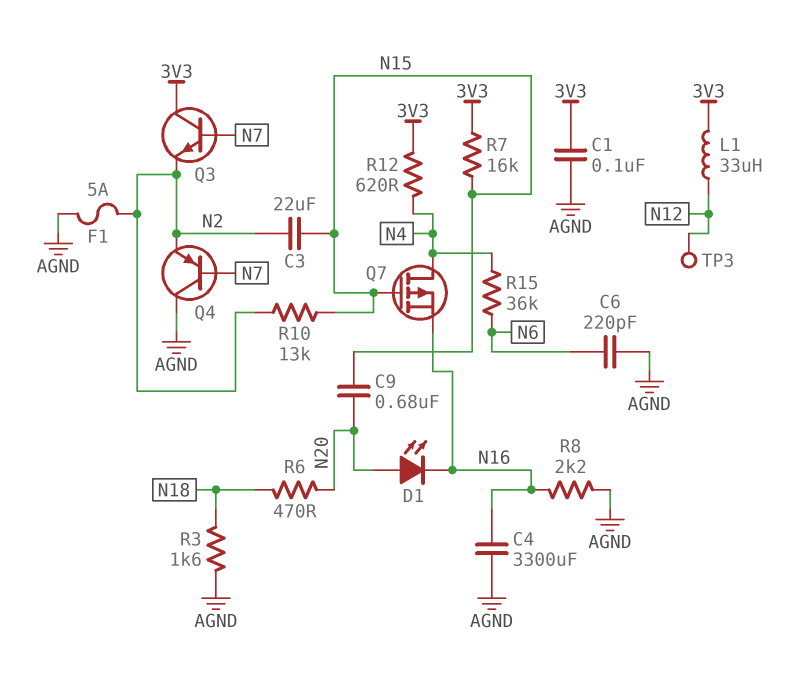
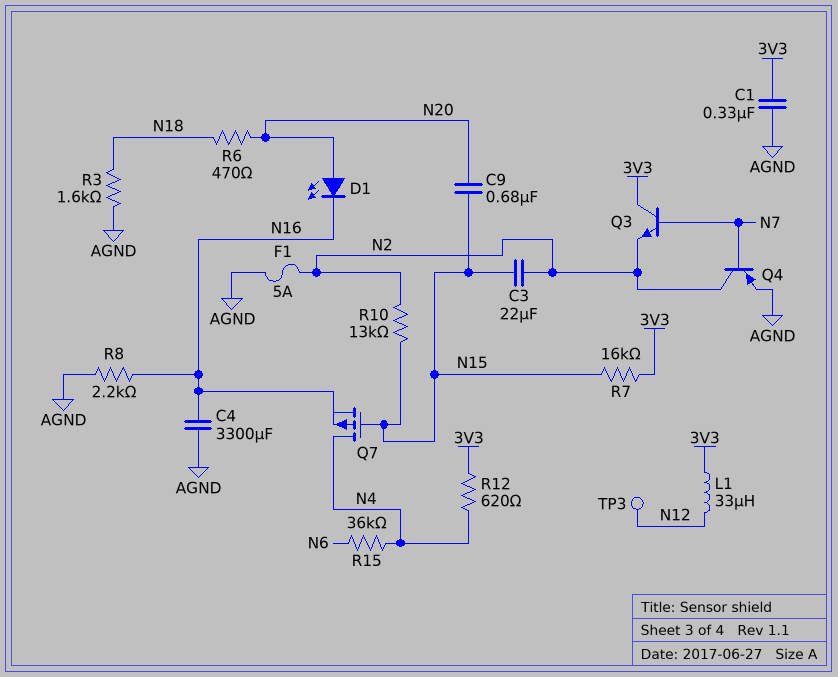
C1: 100nF (3V3, AGND) -> 330nF (3V3, AGND)
C6: 220pF (AGND, N6) -> none
Q4: PNP (B N7, C AGND, E N2) -> PNP (B N7, C N2, E AGND)

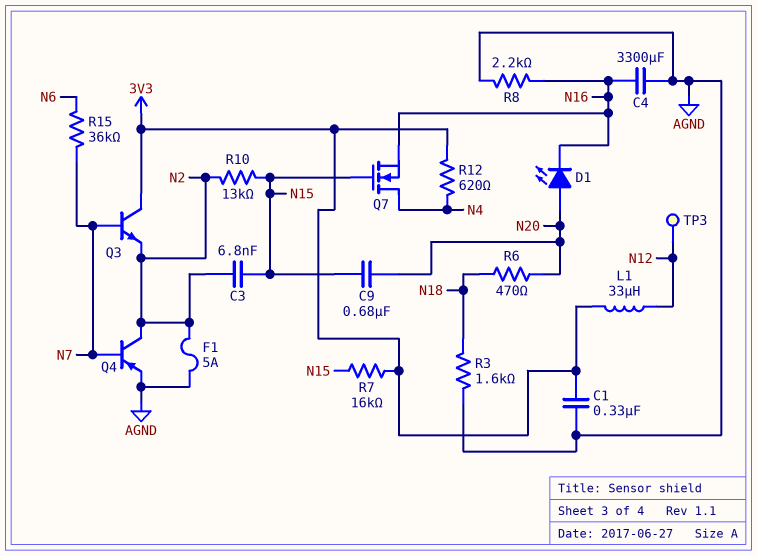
C3: 22uF (N2, N15) -> 6.8nF (N2, N15)
Q7: PMOS (G N15, D N4, S N16) -> NMOS (G N15, D N4, S N16)
R15: 36k (N4, N6) -> 36k (N6, N7)

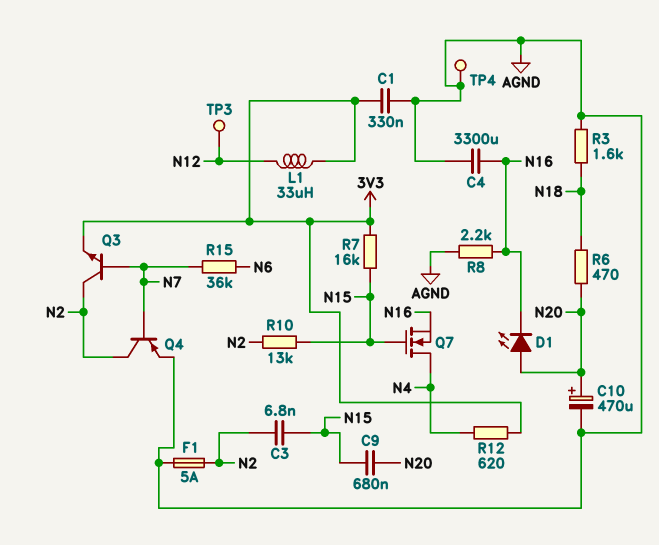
C10: none -> 470uF (plus N20, minus AGND)
Q3: NPN (B N7, C 3V3, E N2) -> NPN (B N7, C N2, E 3V3)
TP4: none -> test point (AGND)

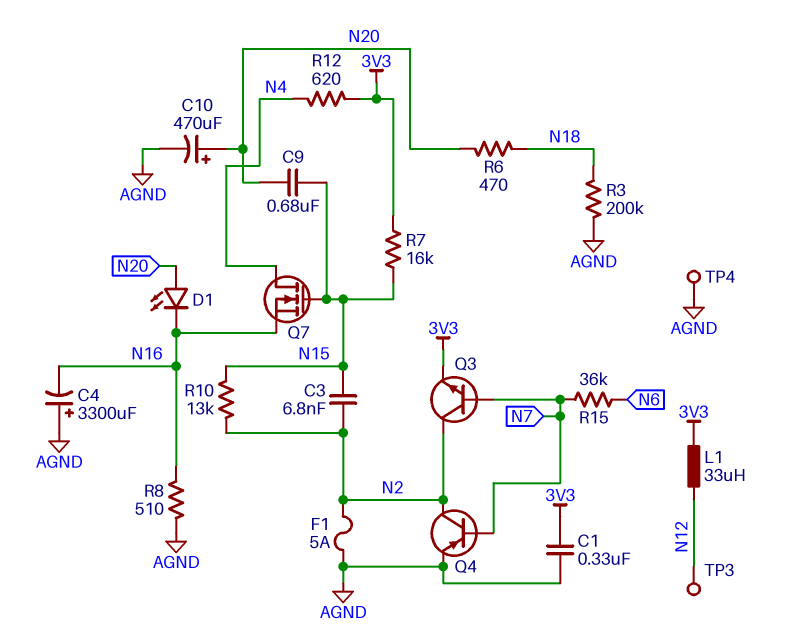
C4: 3300uF (AGND, N16) -> 3300uF (plus AGND, minus N16)
R3: 1.6k (AGND, N18) -> 200k (AGND, N18)
R8: 2.2k (AGND, N16) -> 510 (AGND, N16)

